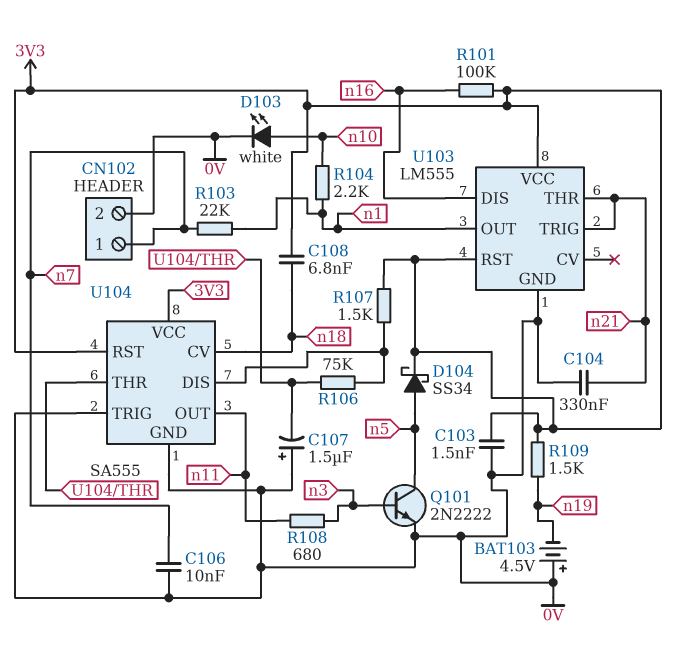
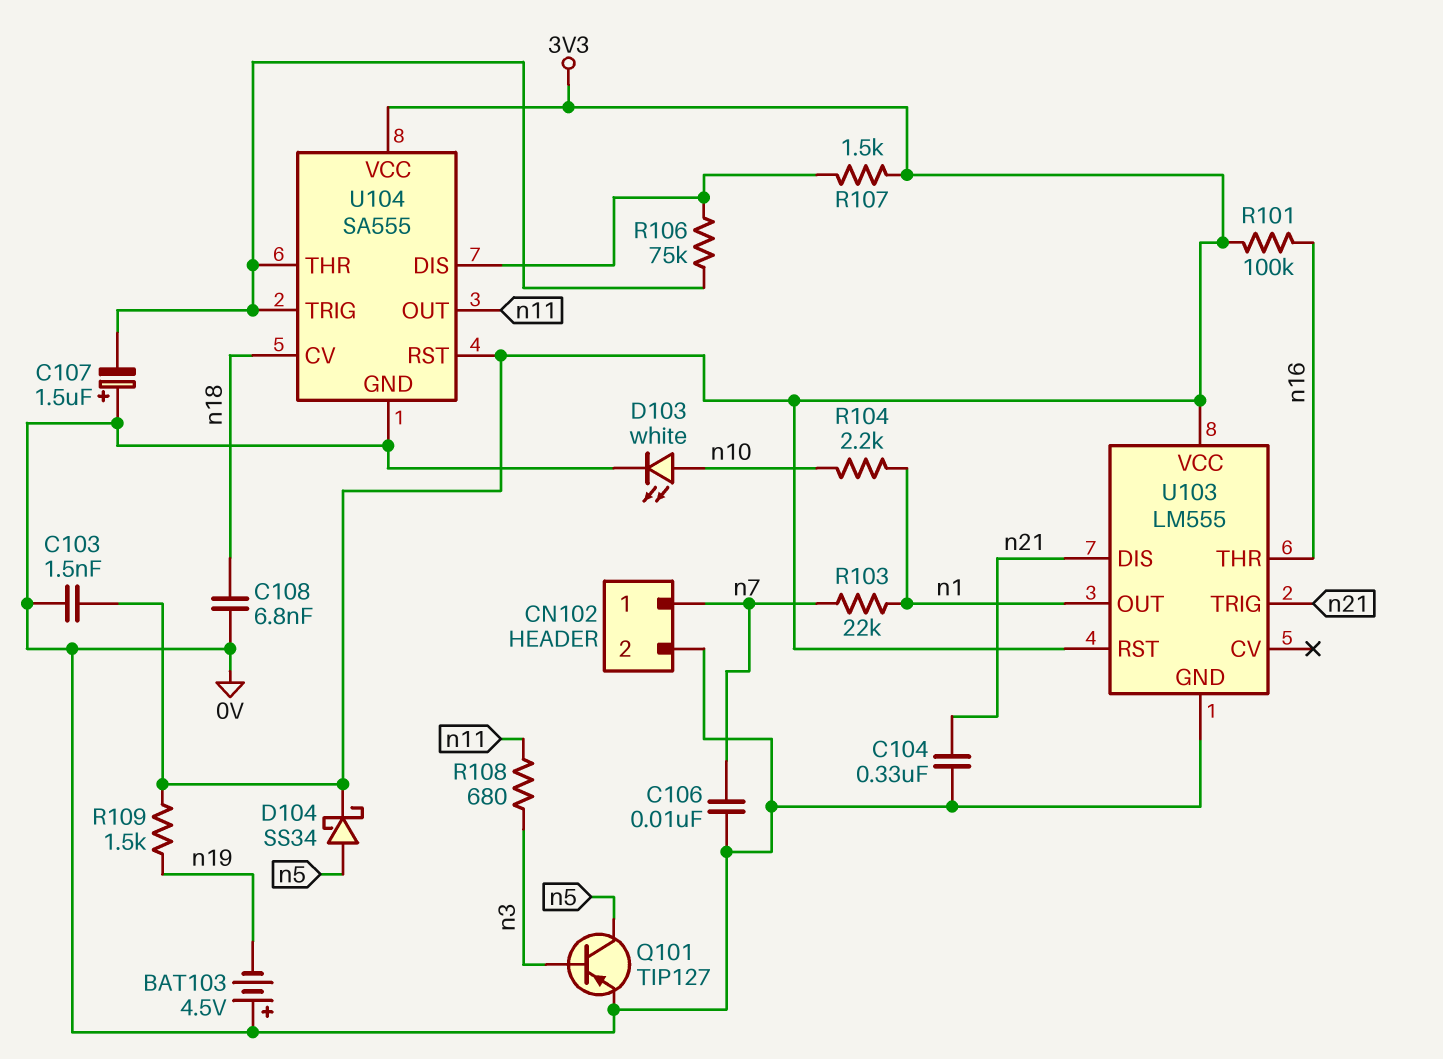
C108: 6.8nF (3V3, n18) -> 6.8nF (0V, n18)
Q101: NPN 2N2222 (B n3, C n5, E 0V) -> PNP TIP127 (B n3, C n5, E 0V)
U103 pin DIS: n16 -> n21
U103 pin THR: n21 -> n16
U104 pin TRIG: 0V -> U104/THR

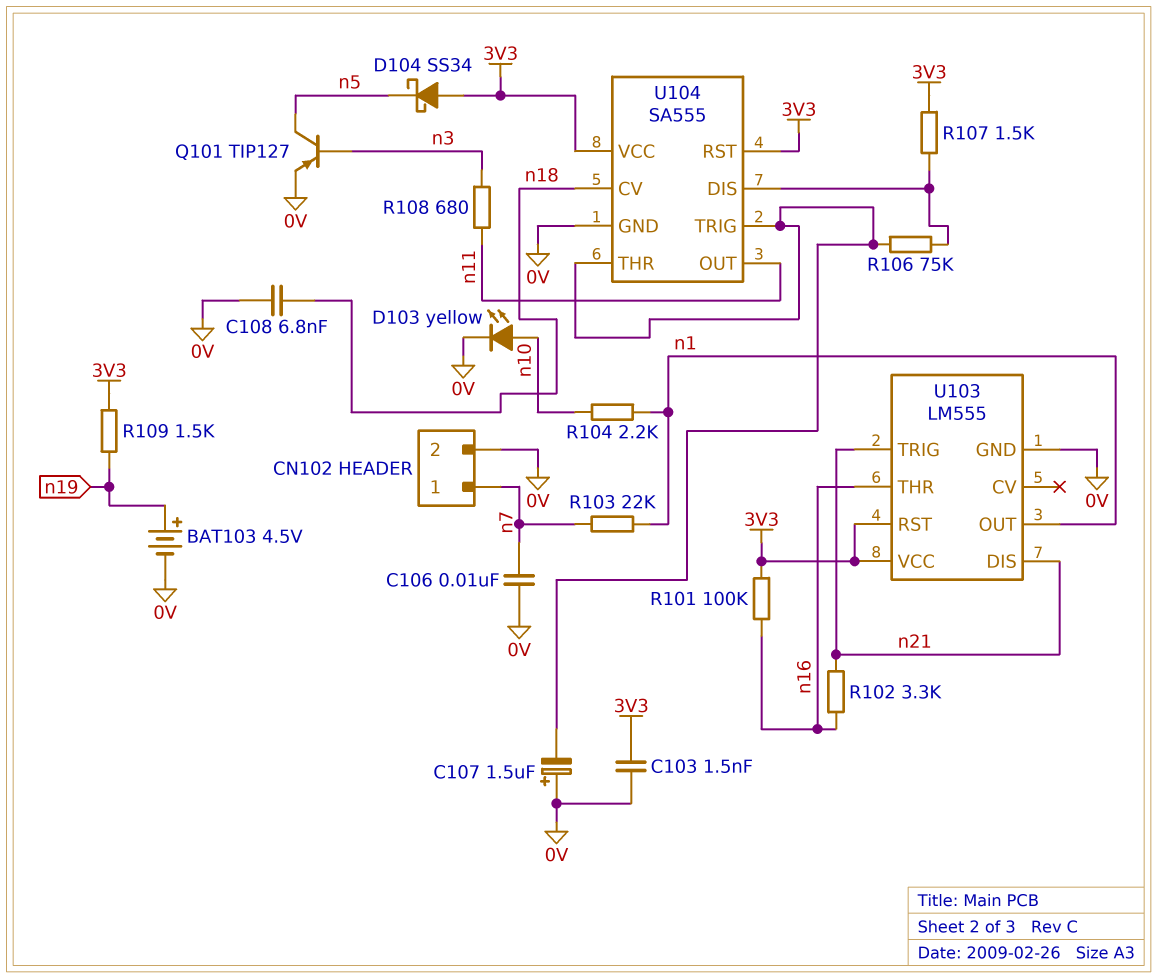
BAT103: 4.5V (plus 0V, minus n19) -> 4.5V (plus n19, minus 0V)
C104: 330nF (0V, n21) -> none
D103: LED white (A n10, K 0V) -> LED yellow (A n10, K 0V)
D104: schottky SS34 (A n5, K 3V3) -> schottky SS34 (A 3V3, K n5)
R102: none -> 3.3k (n16, n21)

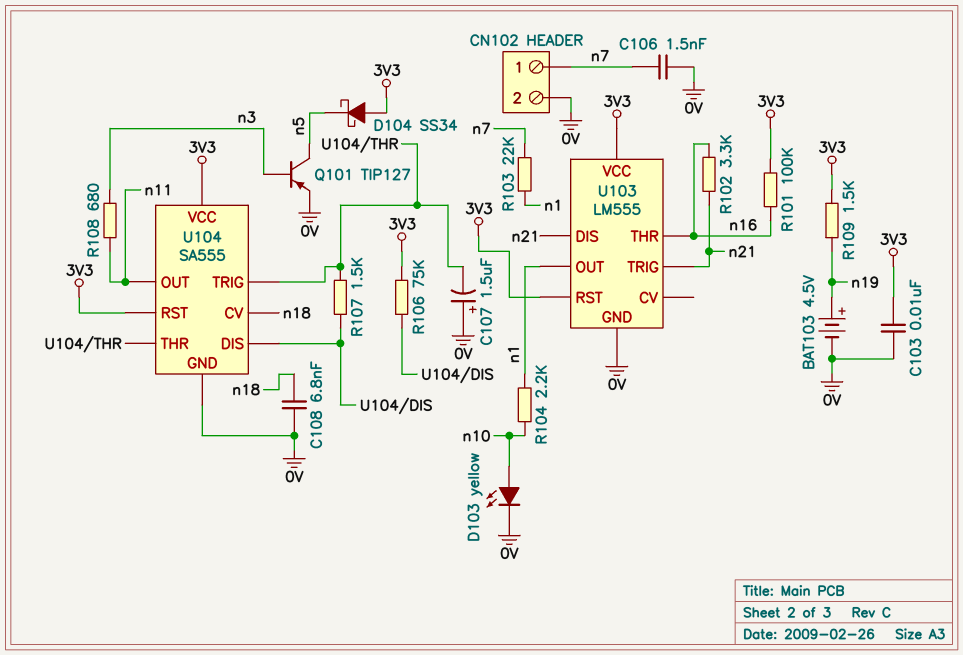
C103: 1.5nF (0V, 3V3) -> 10nF (0V, 3V3)
C106: 10nF (0V, n7) -> 1.5nF (0V, n7)
R106: 75k (U104/DIS, U104/THR) -> 75k (3V3, U104/DIS)
R107: 1.5k (3V3, U104/DIS) -> 1.5k (U104/DIS, U104/THR)

